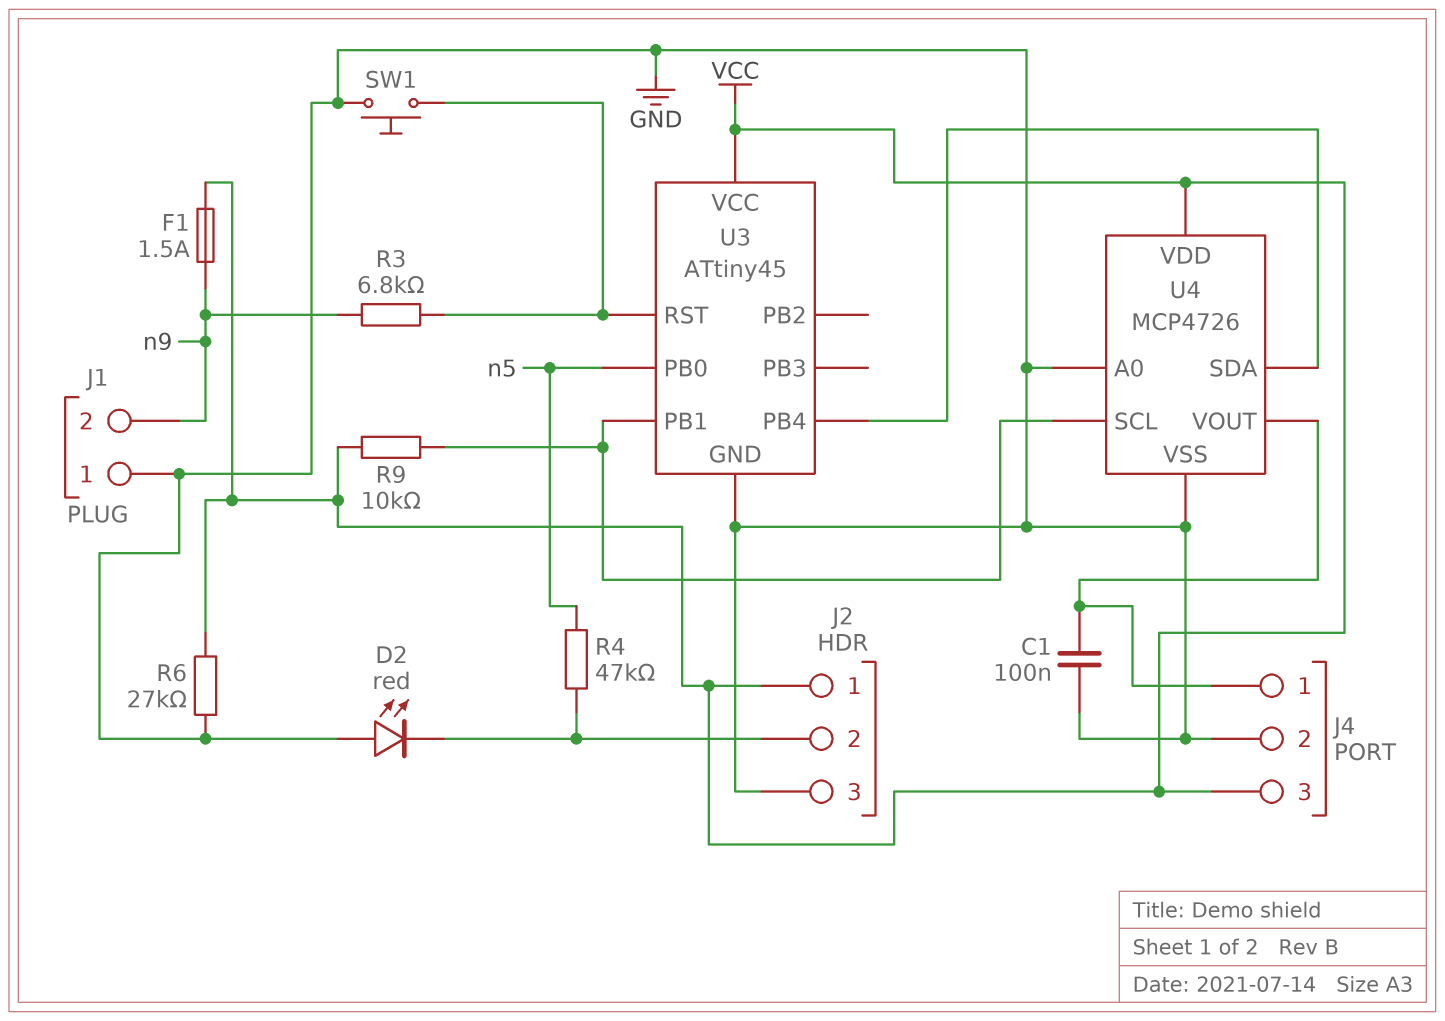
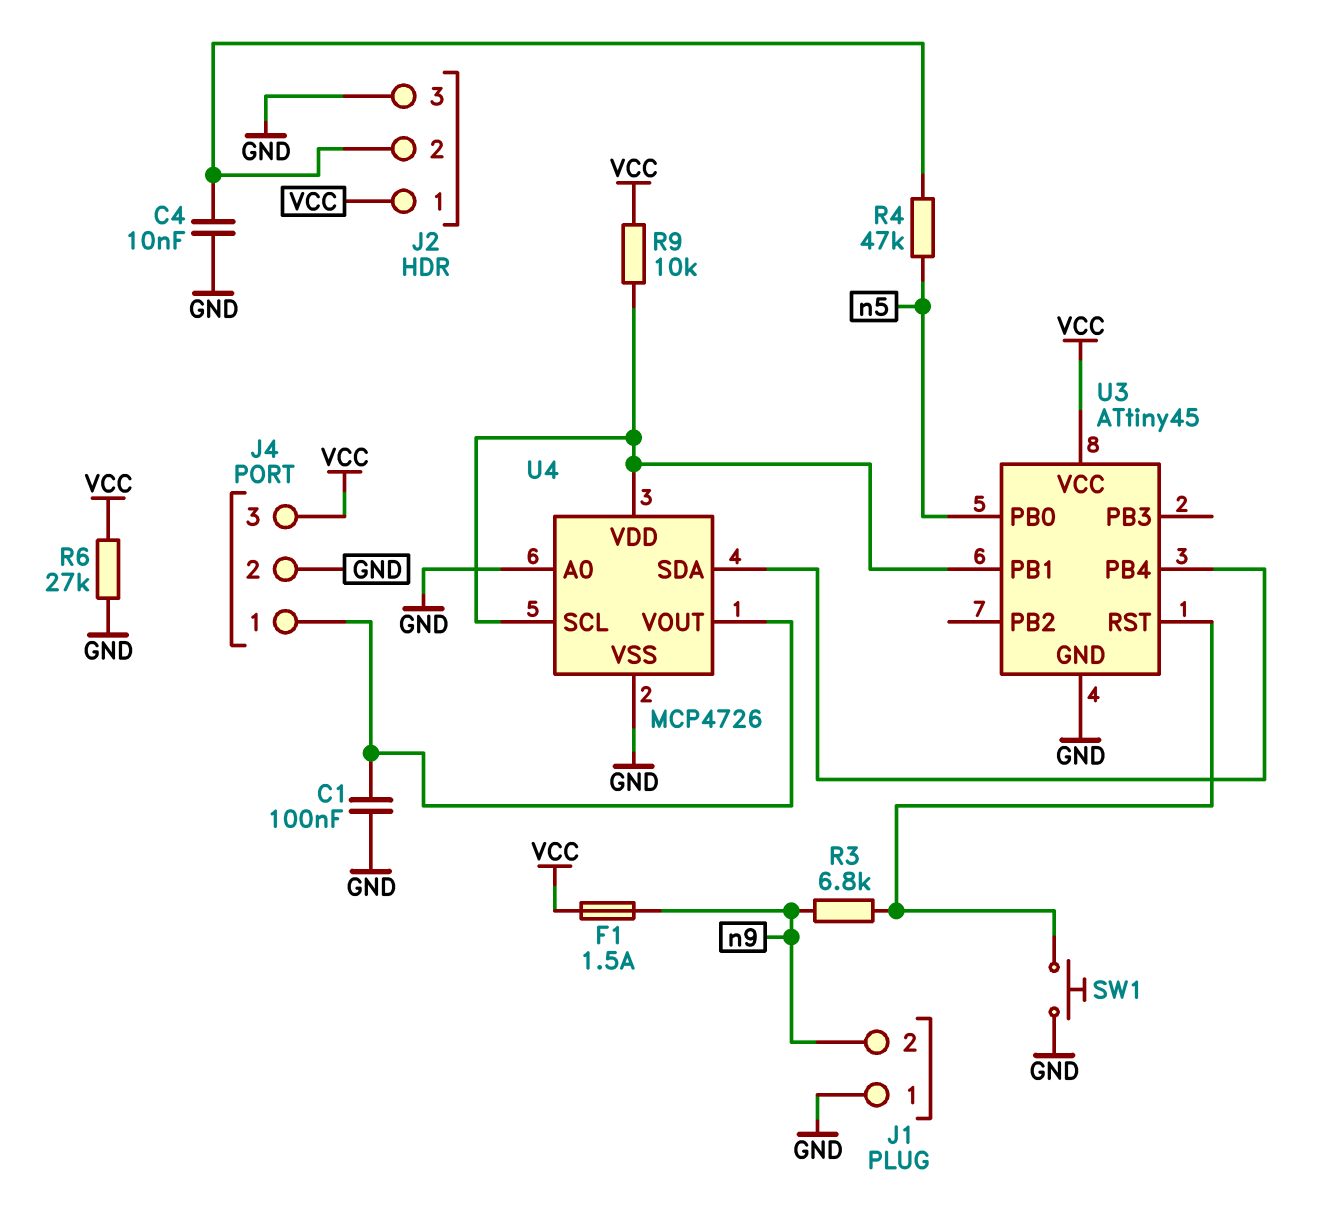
C4: none -> 10nF (GND, J2/2)
D2: LED red (A GND, K J2/2) -> none
U4 pin VDD: VCC -> U3/PB1

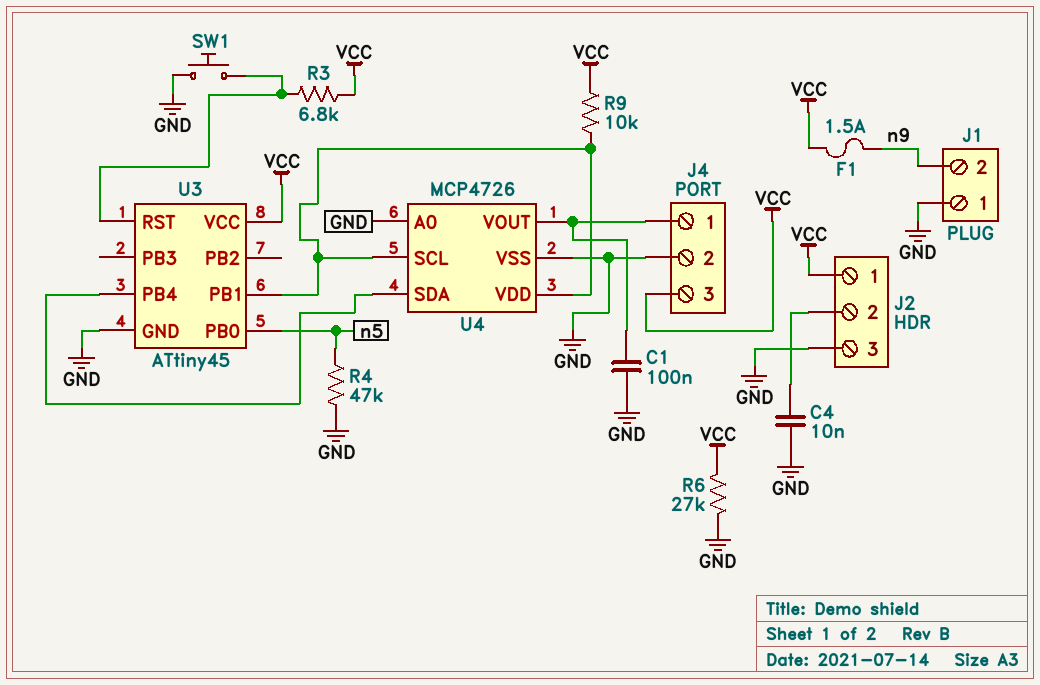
R3: 6.8k (U3/RST, n9) -> 6.8k (U3/RST, VCC)
R4: 47k (J2/2, n5) -> 47k (GND, n5)

